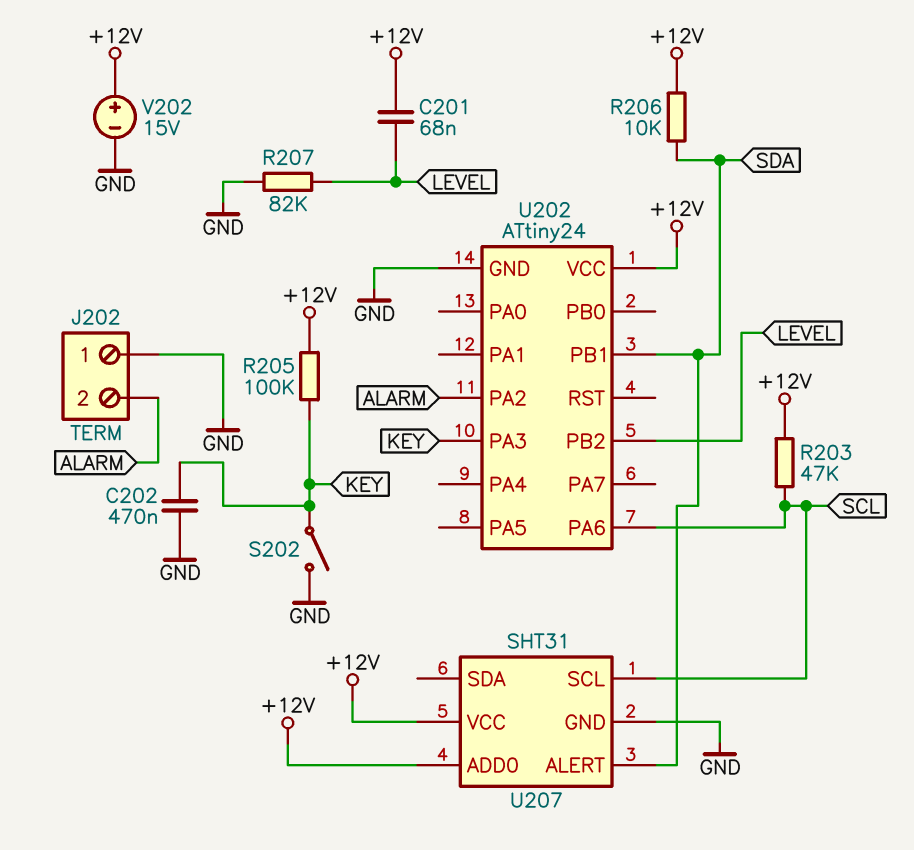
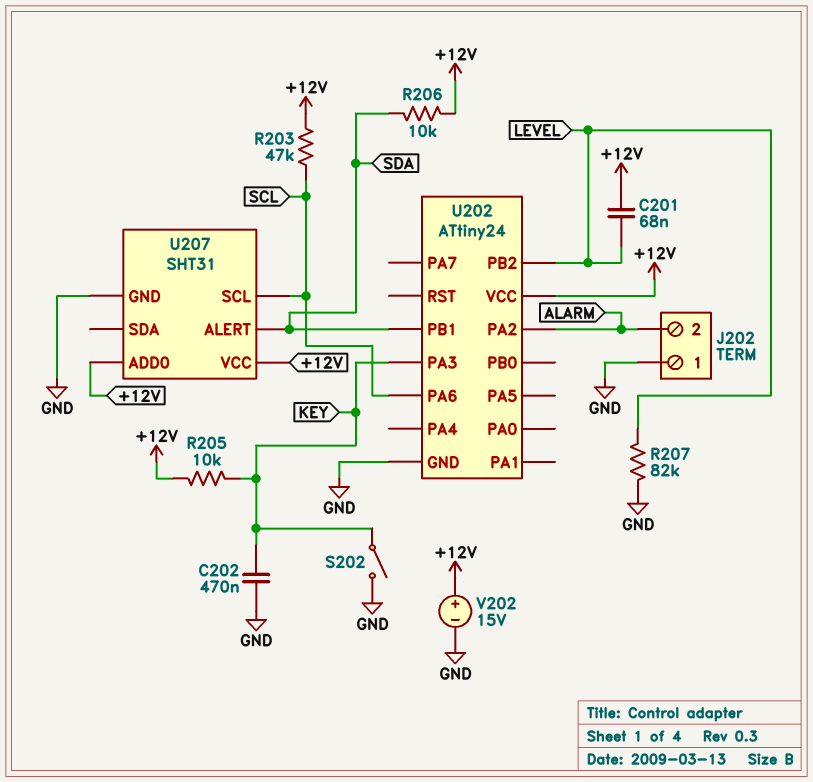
R205: 100k (+12V, KEY) -> 10k (+12V, KEY)

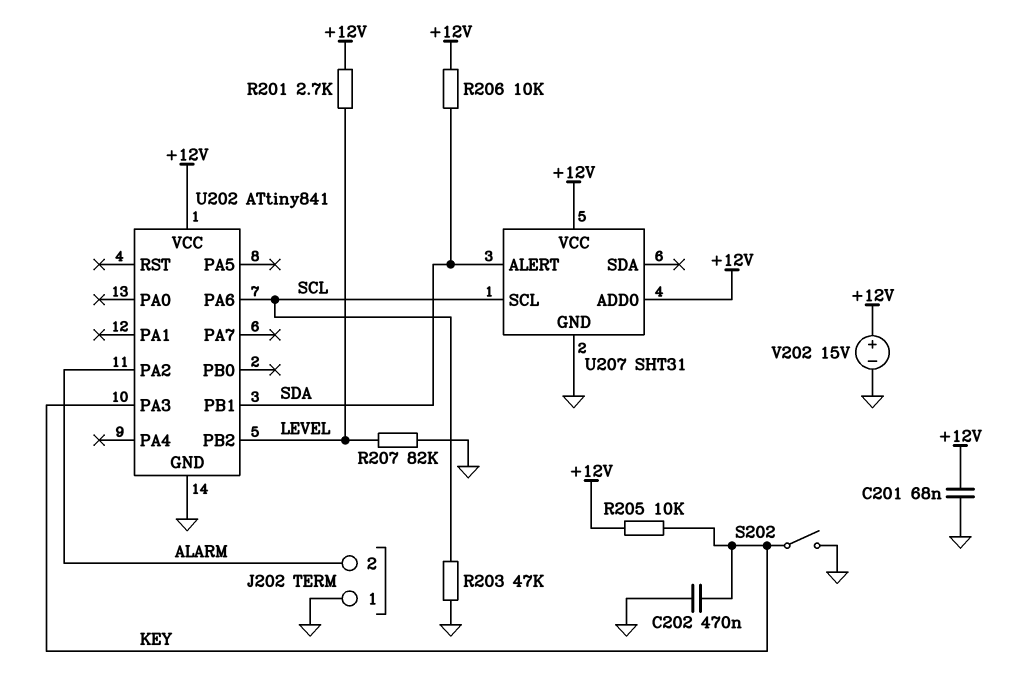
C201: 68nF (+12V, LEVEL) -> 68nF (+12V, GND)
R201: none -> 2.7k (+12V, LEVEL)
R203: 47k (+12V, SCL) -> 47k (GND, SCL)
U202: ATtiny24 -> ATtiny841

